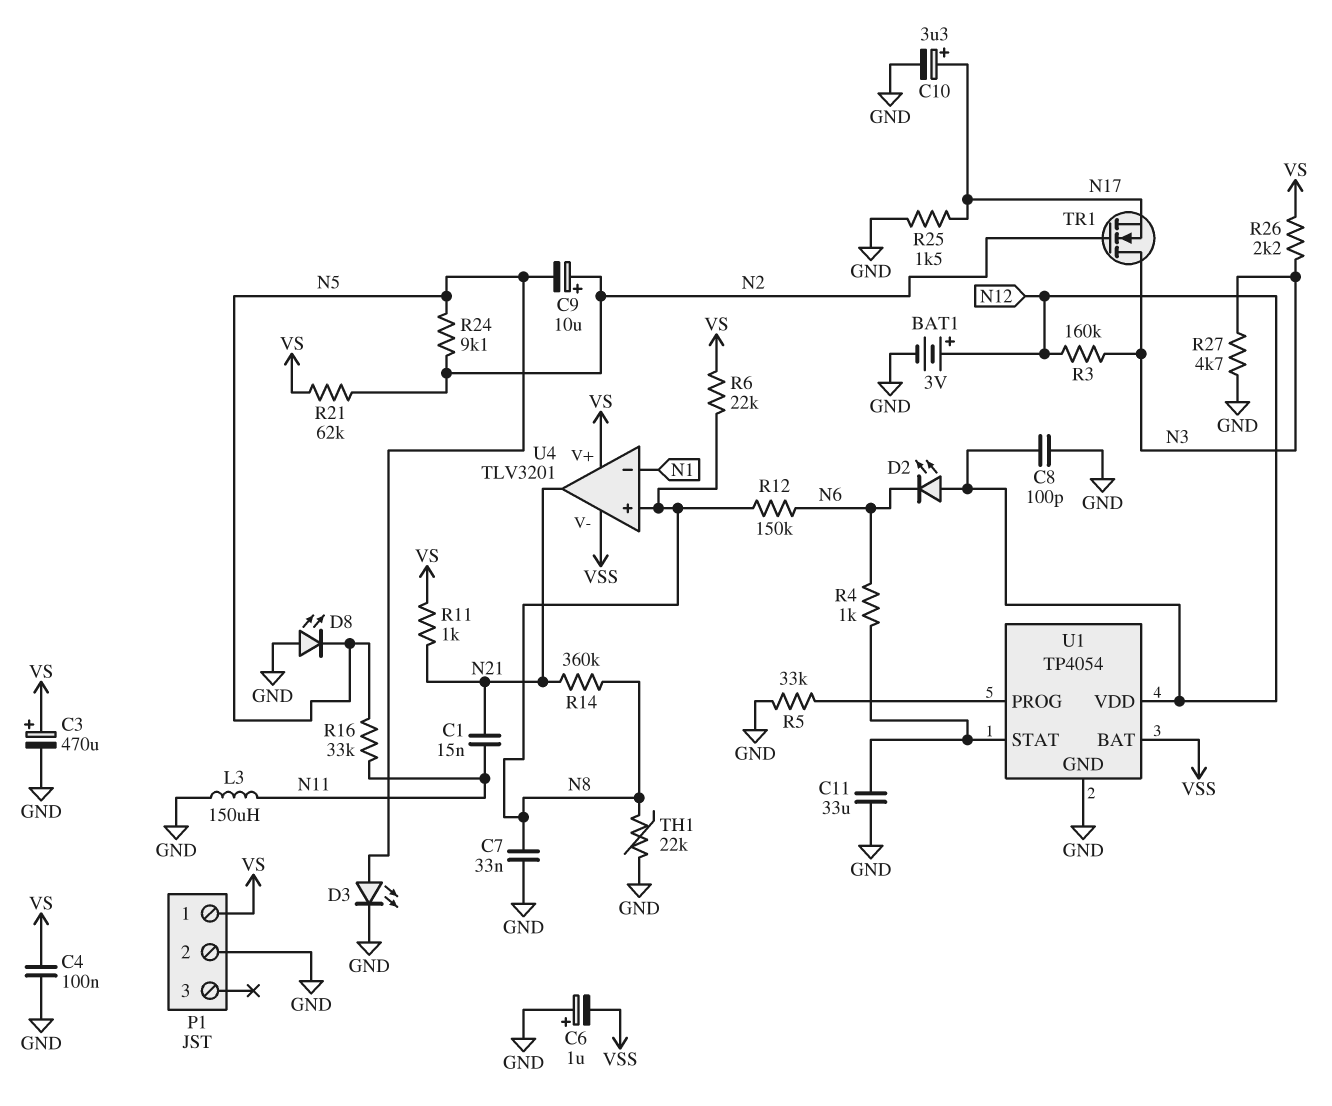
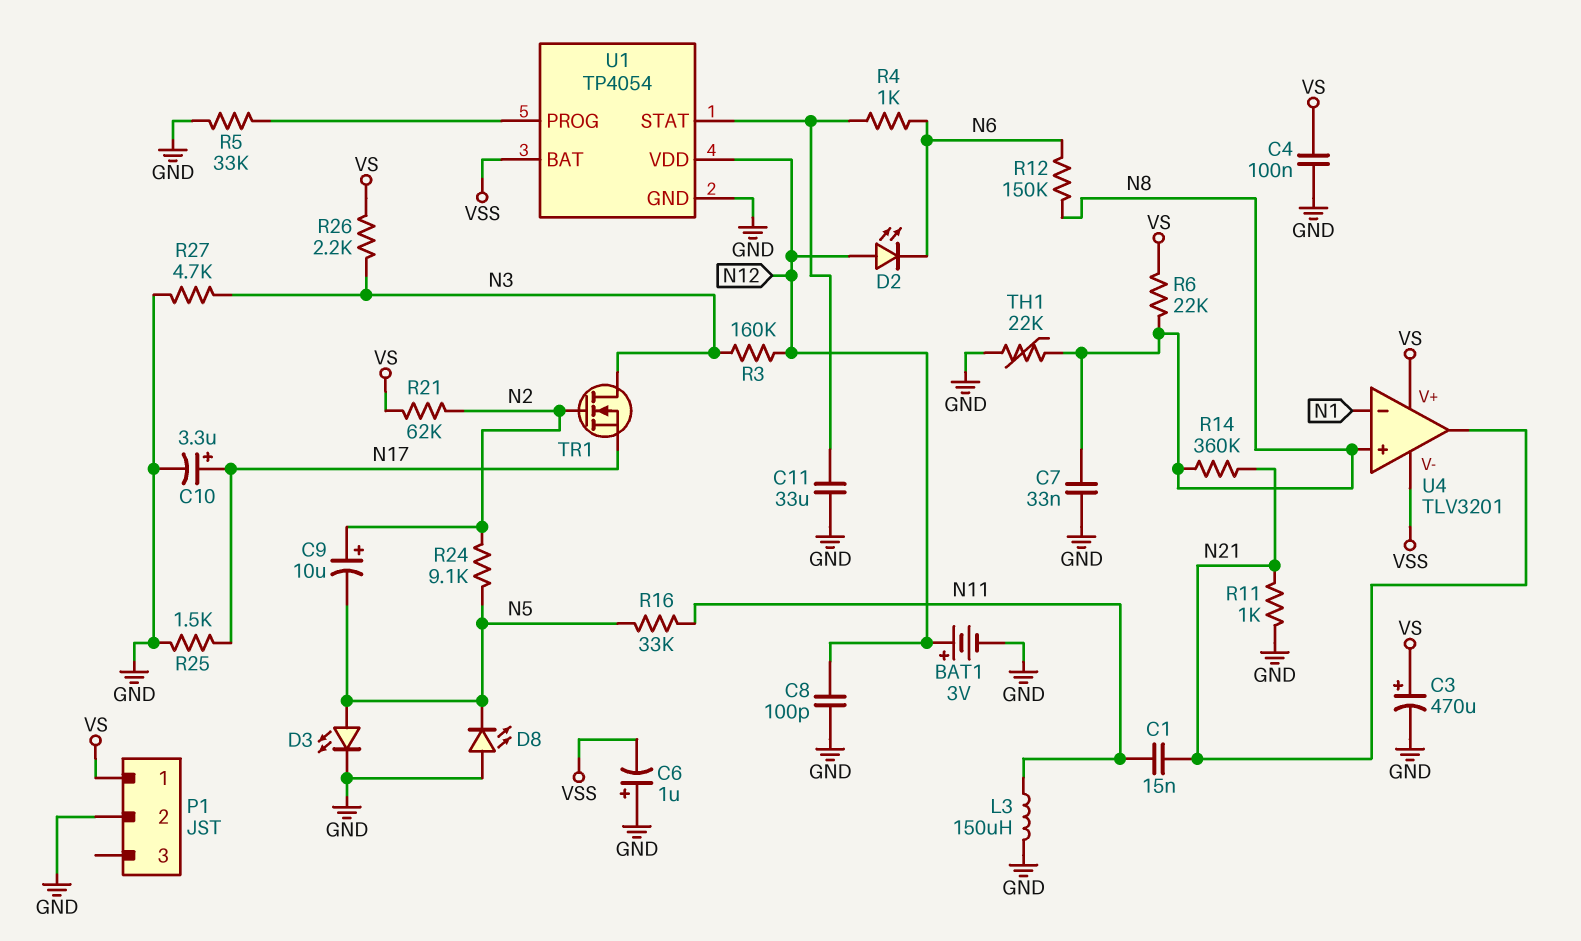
R11: 1k (N21, VS) -> 1k (GND, N21)

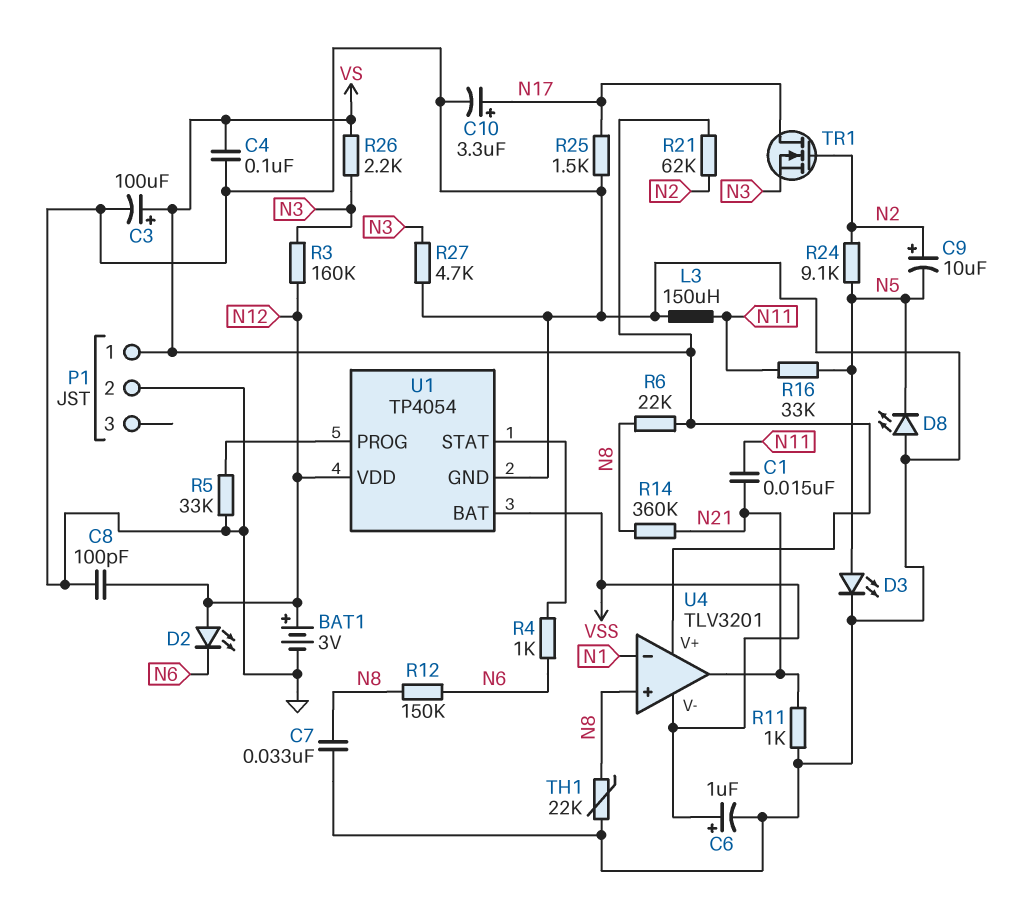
C3: 470uF (plus VS, minus GND) -> 100uF (plus VS, minus GND)
C6: 1uF (plus GND, minus VSS) -> 1uF (plus VSS, minus GND)
C11: 33uF (GND, U1/STAT) -> none
TR1: NMOS (G N2, D N3, S N17) -> NMOS (G N2, D N17, S N3)

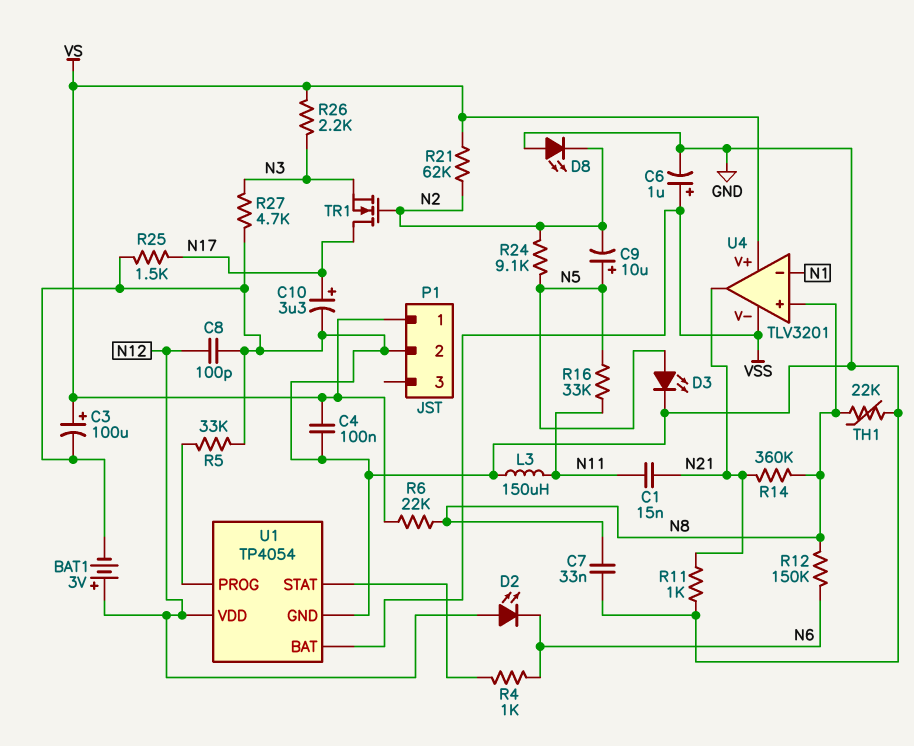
C9: 10uF (plus N2, minus N5) -> 10uF (plus N5, minus N2)
D8: LED (A GND, K N5) -> LED (A GND, K N2)
R3: 160k (N3, N12) -> none

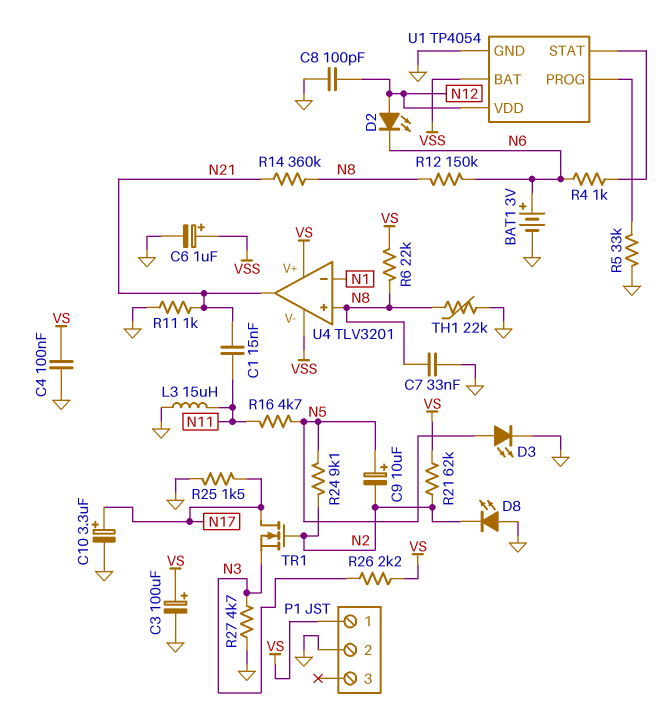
BAT1: 3V (plus N12, minus GND) -> 3V (plus N6, minus GND)
L3: 150uH (GND, N11) -> 15uH (GND, N11)
R16: 33k (N5, N11) -> 4.7k (N5, N11)

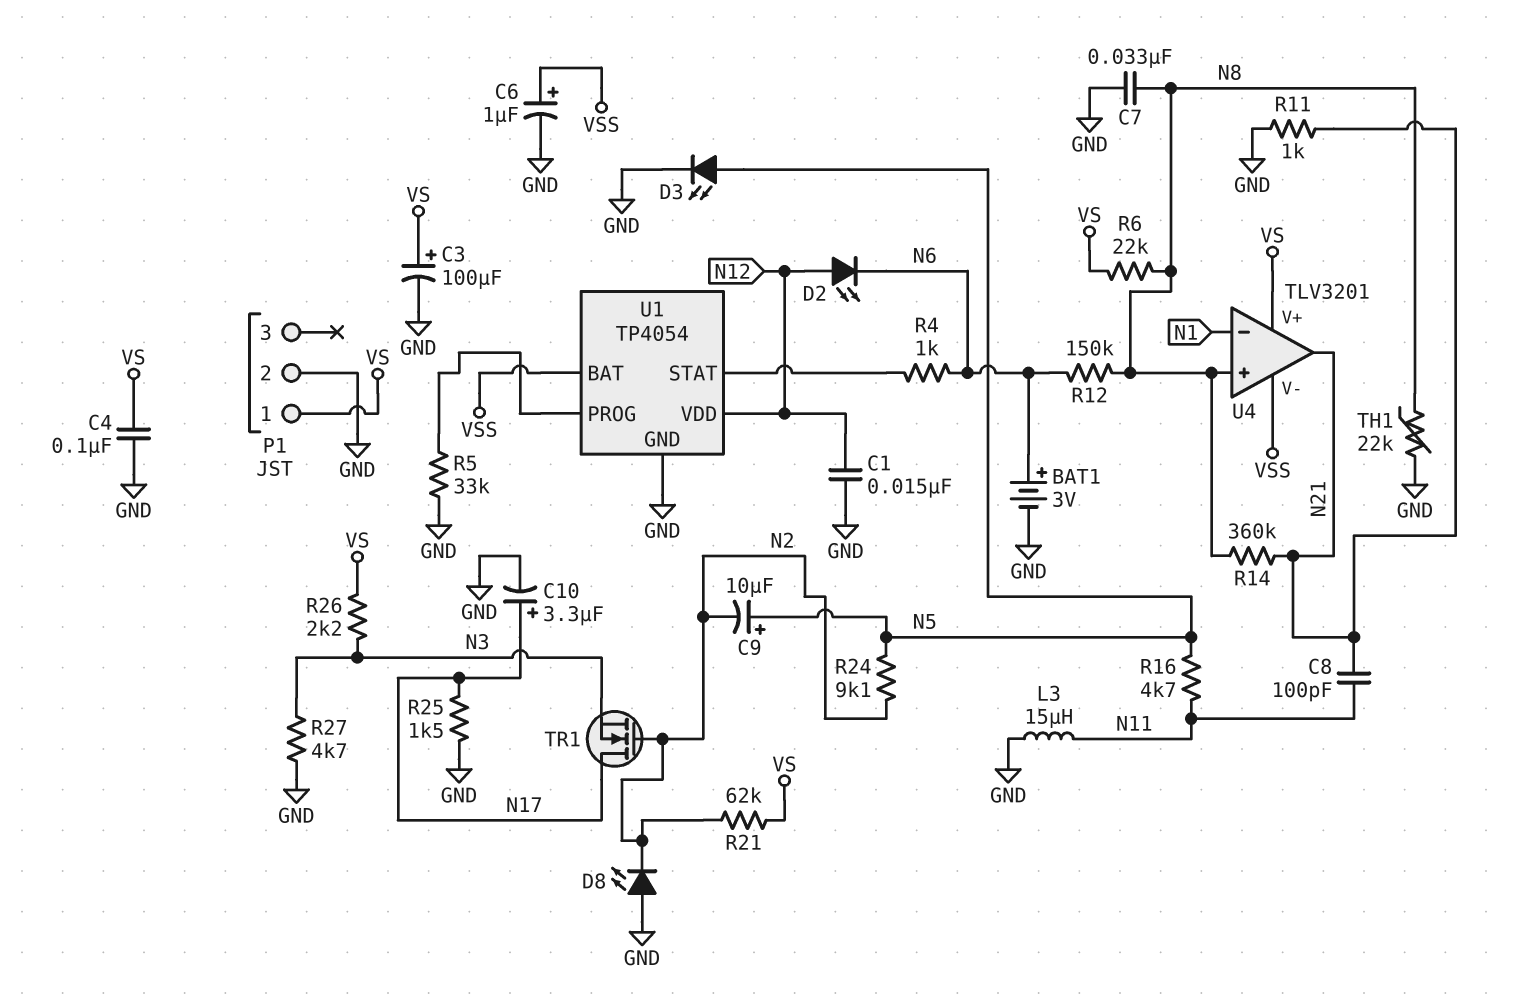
C1: 15nF (N11, N21) -> 15nF (GND, N12)
C8: 100pF (GND, N12) -> 100pF (N11, N21)

